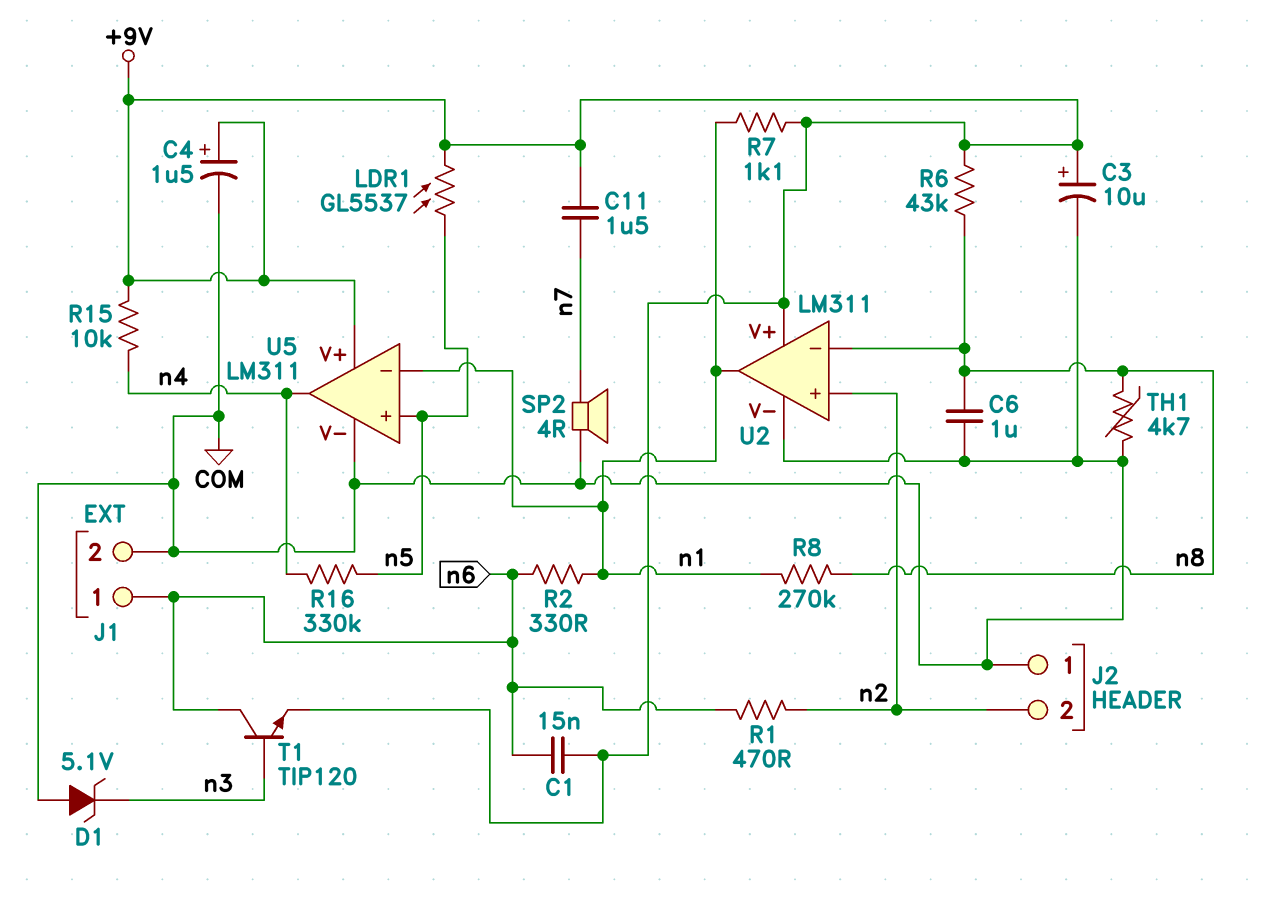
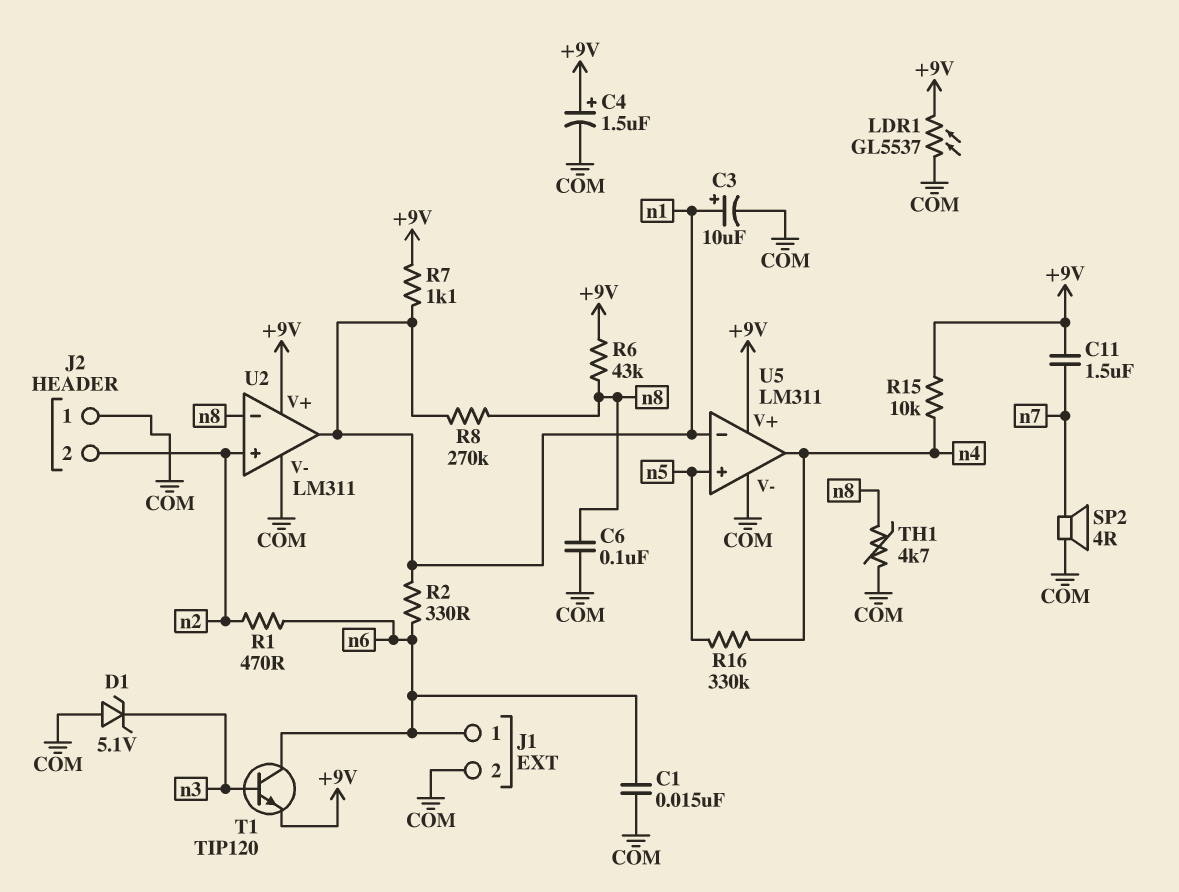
C1: 15nF (+9V, n6) -> 15nF (COM, n6)
C3: 10uF (plus +9V, minus COM) -> 10uF (plus n1, minus COM)
C6: 1uF (COM, n8) -> 100nF (COM, n8)
LDR1: GL5537 (+9V, n5) -> GL5537 (+9V, COM)

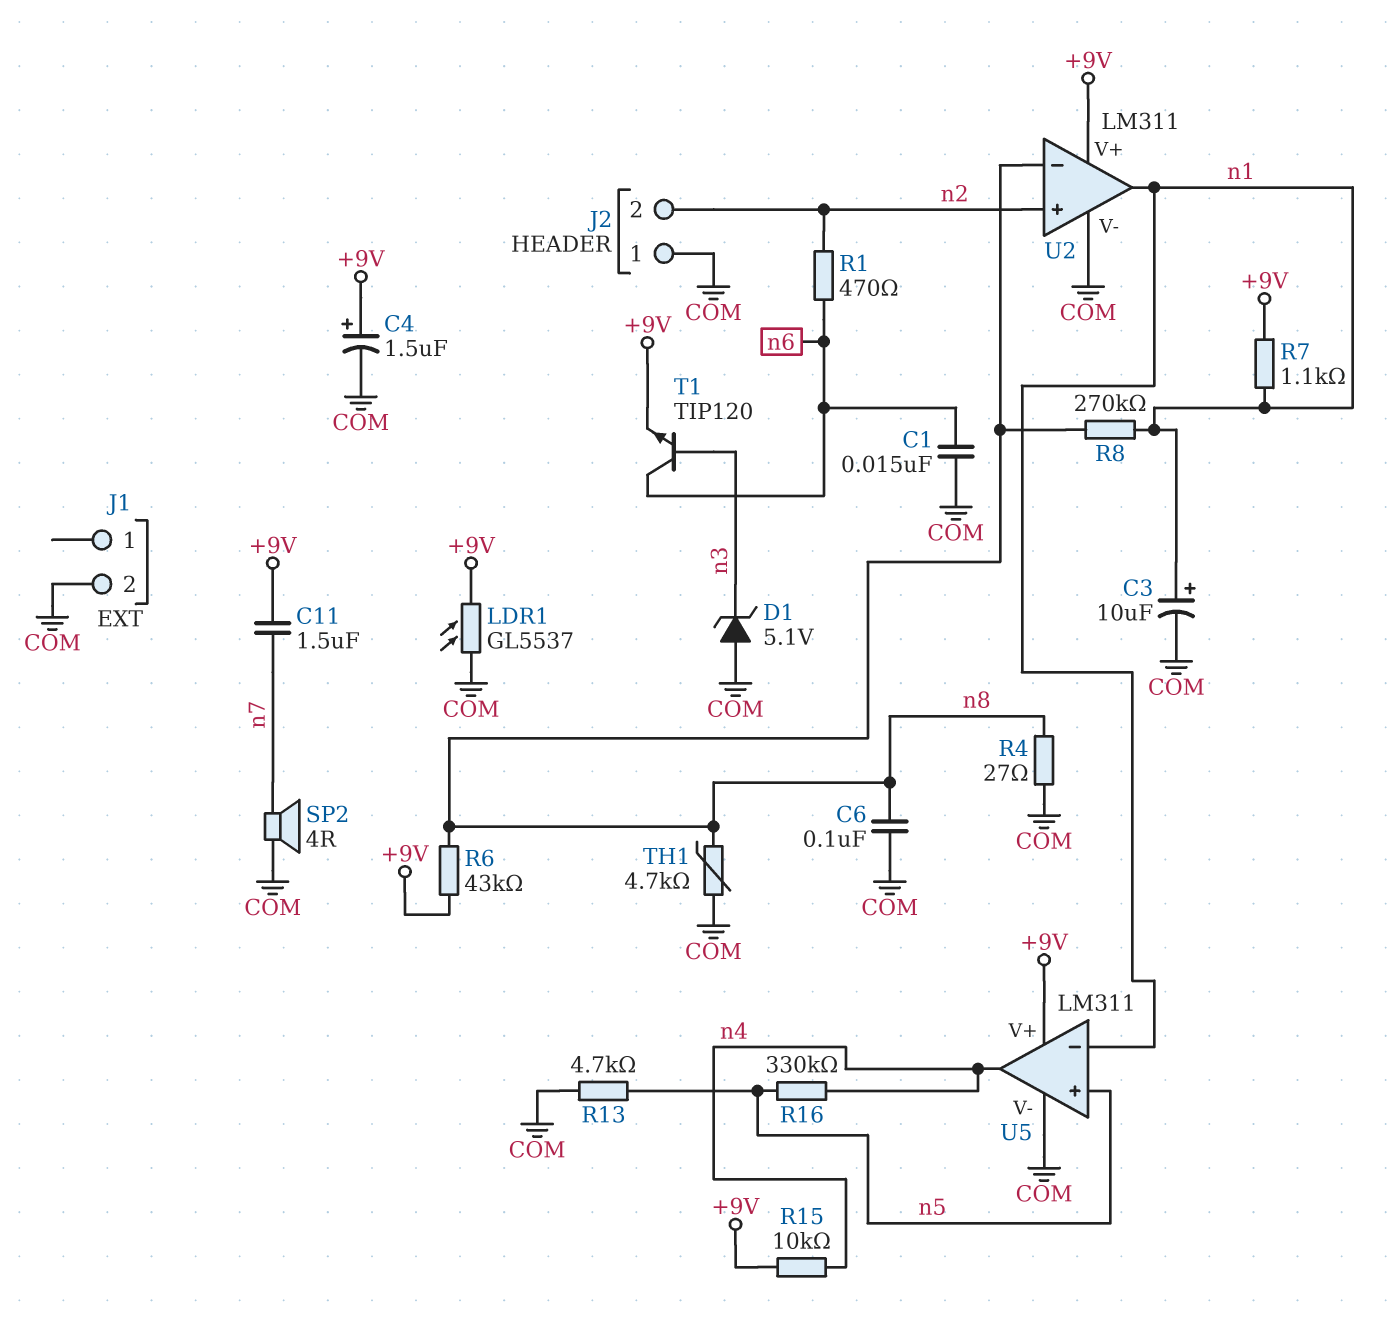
J1 pin 1: n6 -> none
R2: 330 (n1, n6) -> none
R4: none -> 27 (COM, n8)
R13: none -> 4.7k (COM, n5)

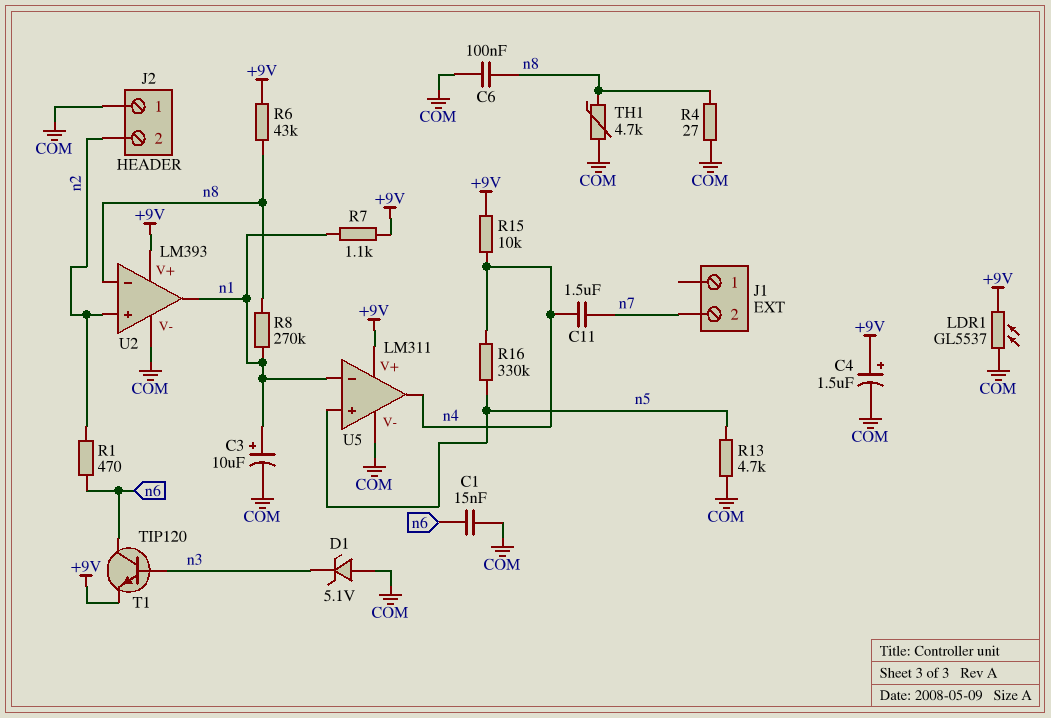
C11: 1.5uF (+9V, n7) -> 1.5uF (n4, n7)
J1 pin 2: COM -> n7
SP2: speaker 4R (COM, n7) -> none
U2: LM311 -> LM393

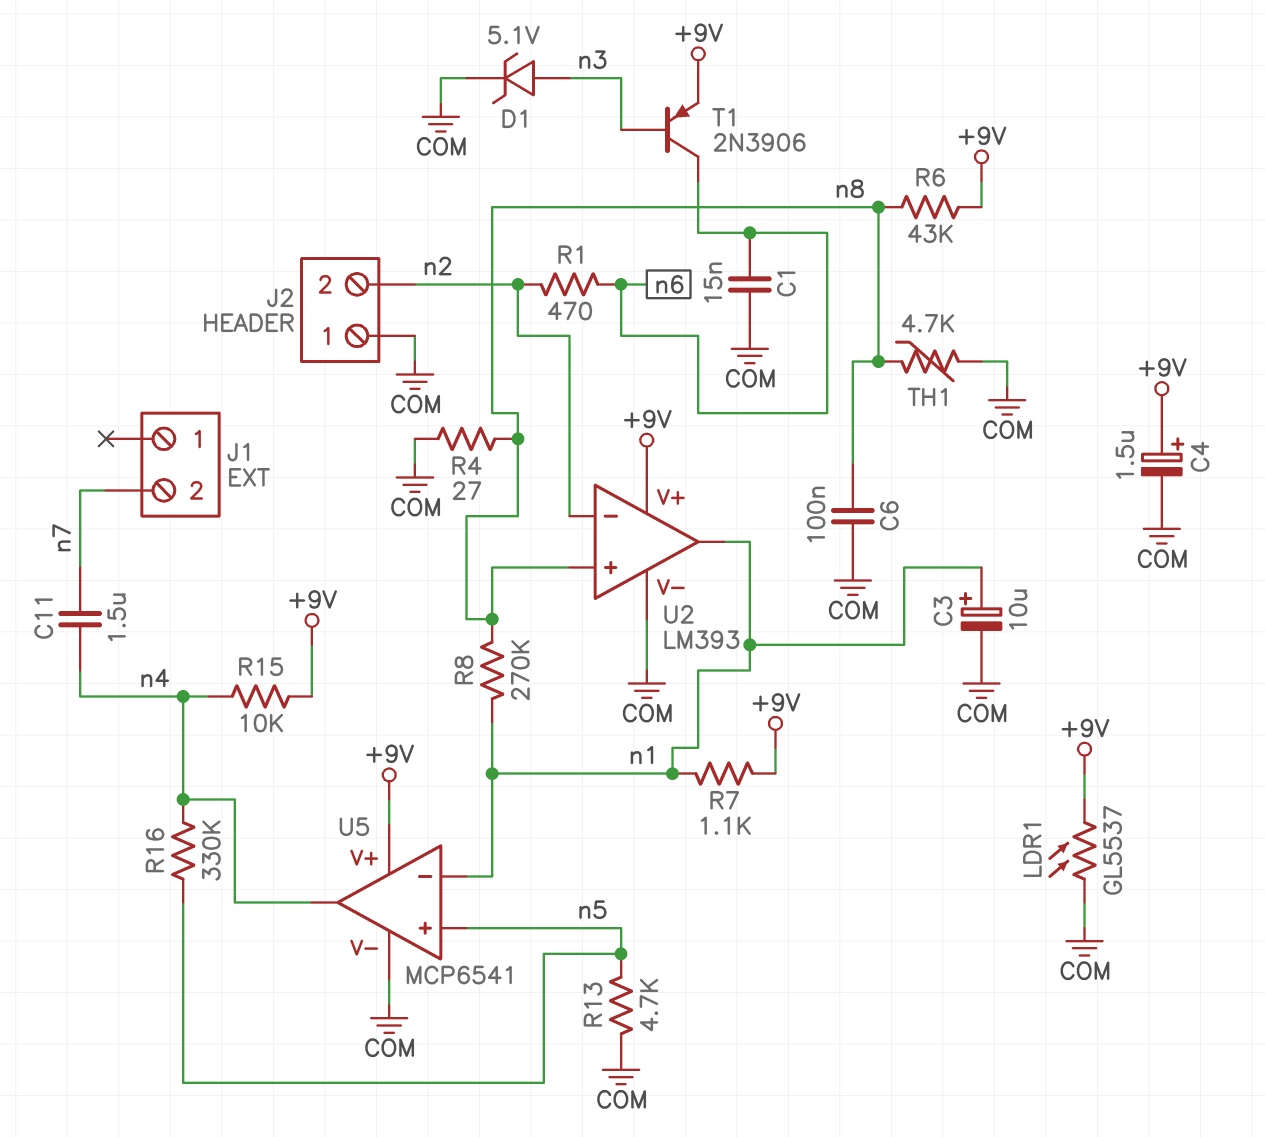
D1: zener 5.1V (A COM, K n3) -> zener 5.1V (A n3, K COM)
T1: NPN TIP120 (B n3, C n6, E +9V) -> PNP 2N3906 (B n3, C n6, E +9V)
U2 pin in+: n2 -> n8
U2 pin in-: n8 -> n2
U5: LM311 -> MCP6541

